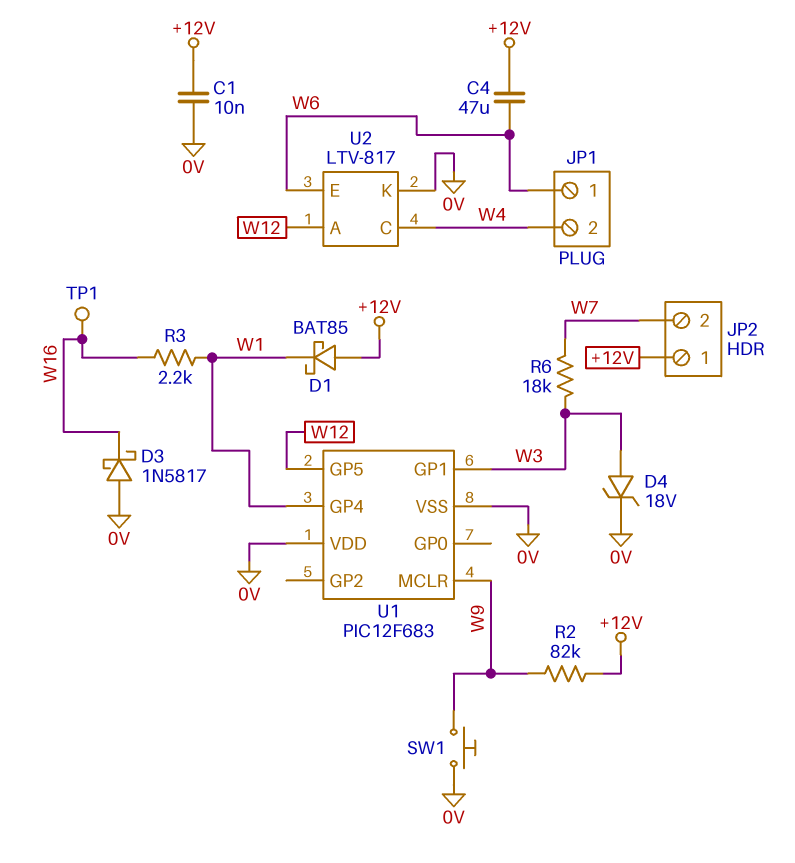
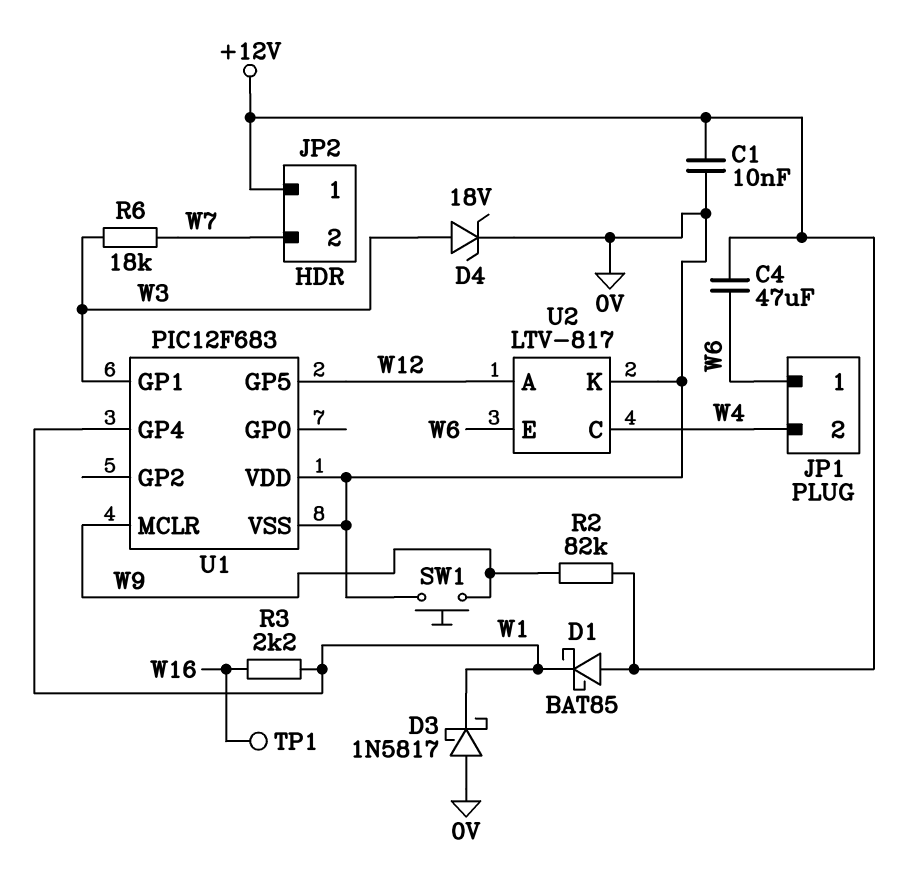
D3: schottky 1N5817 (A 0V, K W16) -> schottky 1N5817 (A 0V, K W1)

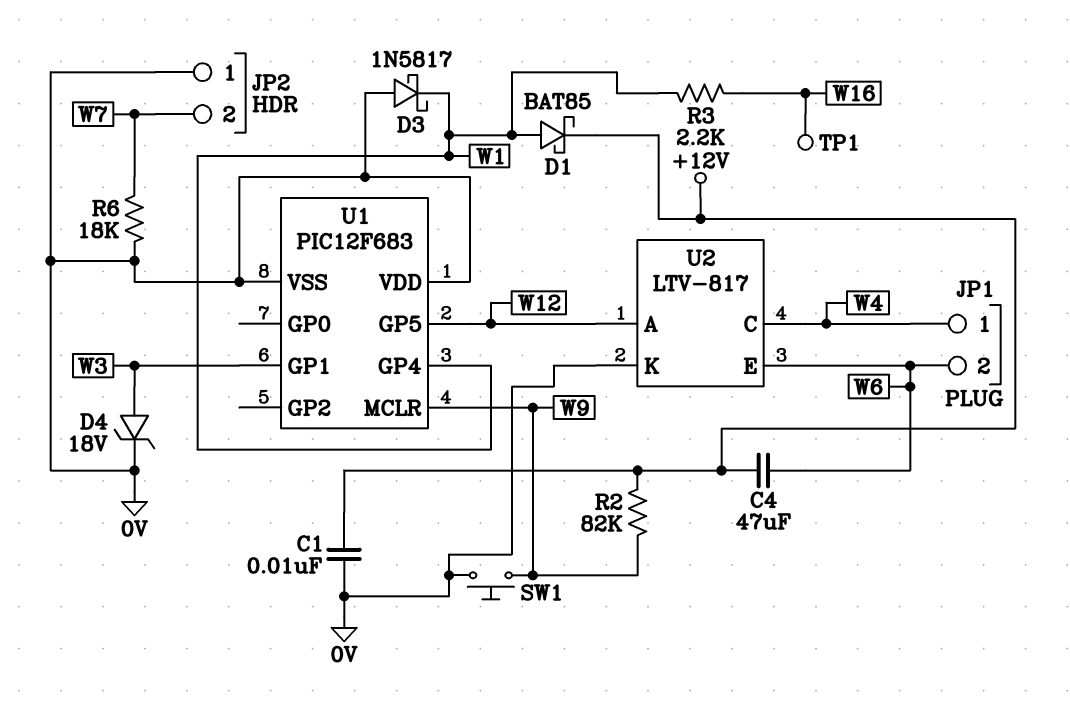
D1: schottky BAT85 (A +12V, K W1) -> schottky BAT85 (A W1, K +12V)
JP1 pin 1: W6 -> W4
JP1 pin 2: W4 -> W6
JP2 pin 1: +12V -> 0V
R6: 18k (W3, W7) -> 18k (0V, W7)

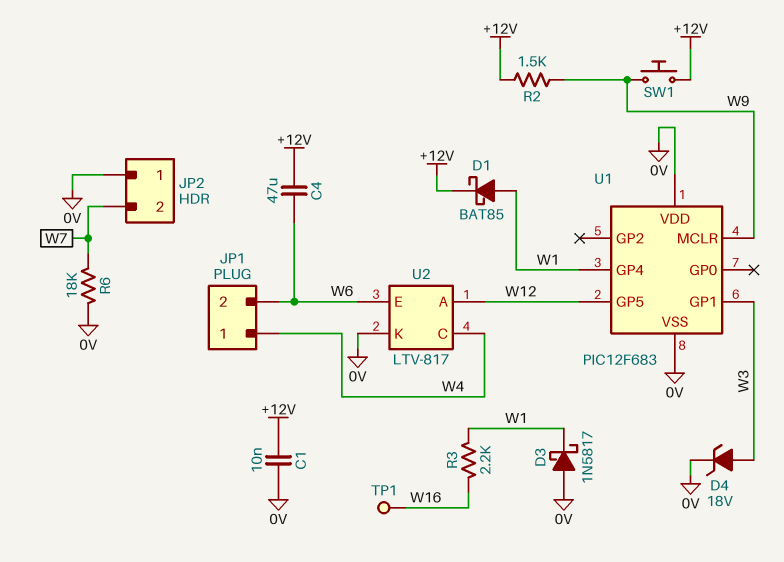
R2: 82k (+12V, W9) -> 1.5k (+12V, W9)
SW1: button (0V, W9) -> button (+12V, W9)

